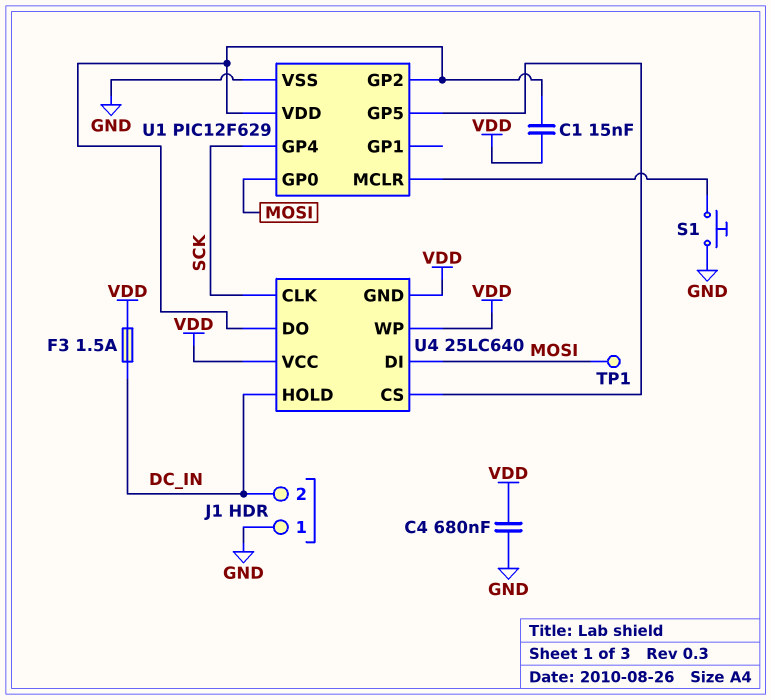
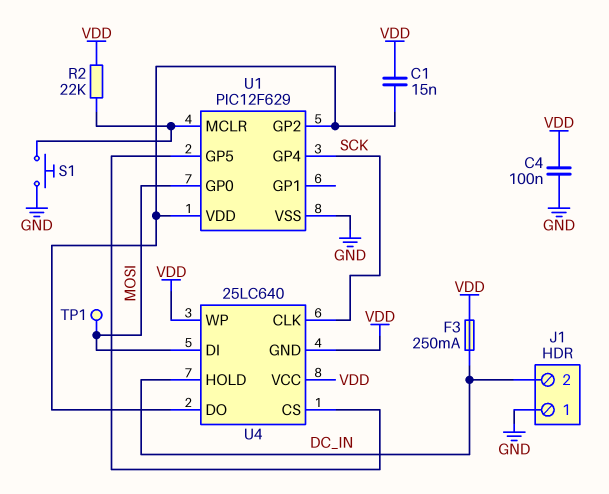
C4: 680nF (GND, VDD) -> 100nF (GND, VDD)
F3: 1.5A (DC_IN, VDD) -> 250mA (DC_IN, VDD)
R2: none -> 22k (U1/MCLR, VDD)

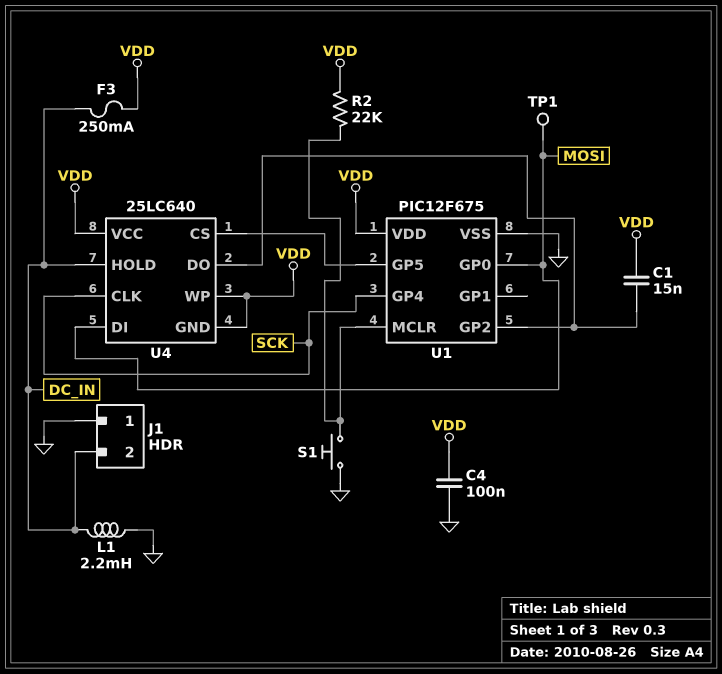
L1: none -> 2.2mH (DC_IN, GND)
U1: PIC12F629 -> PIC12F675
U1 pin VDD: U1/GP2 -> VDD

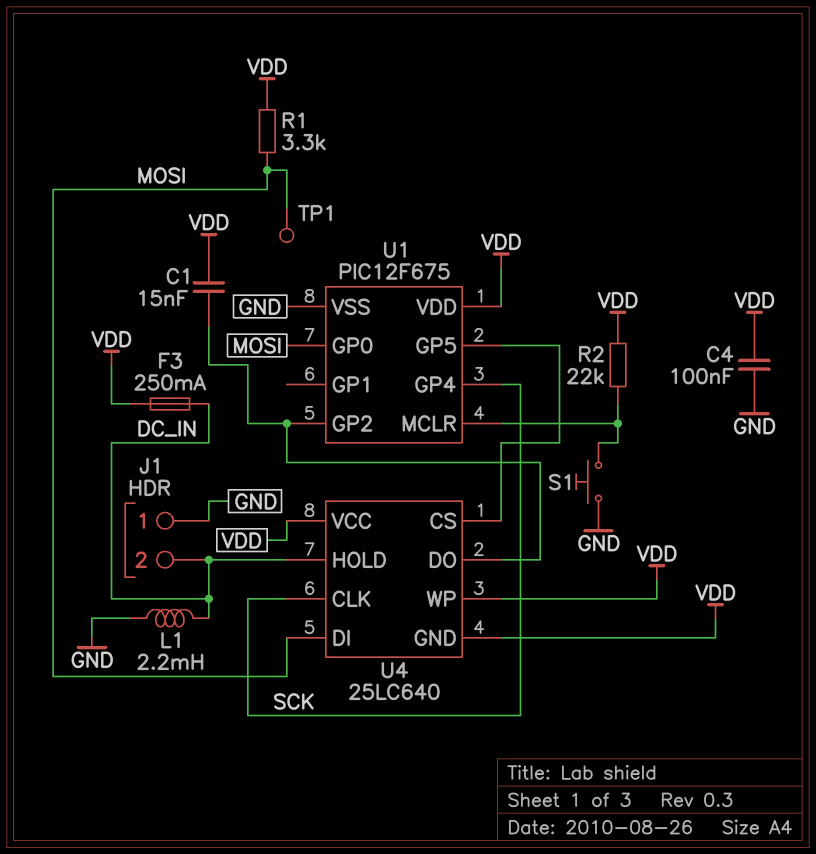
R1: none -> 3.3k (MOSI, VDD)

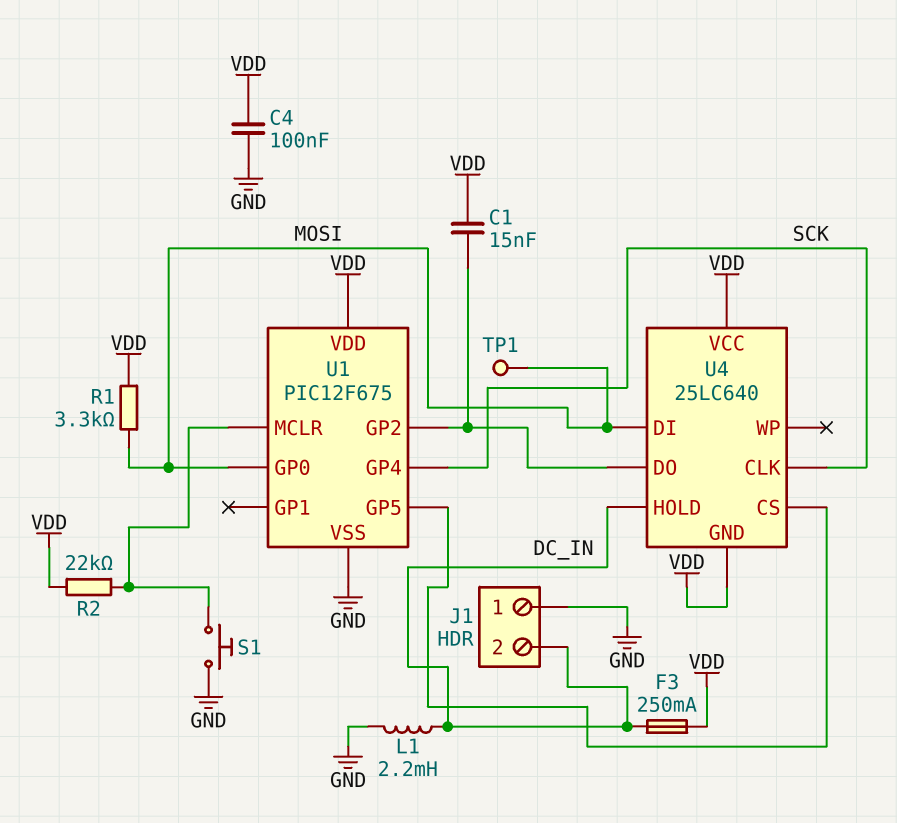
U4 pin WP: VDD -> none

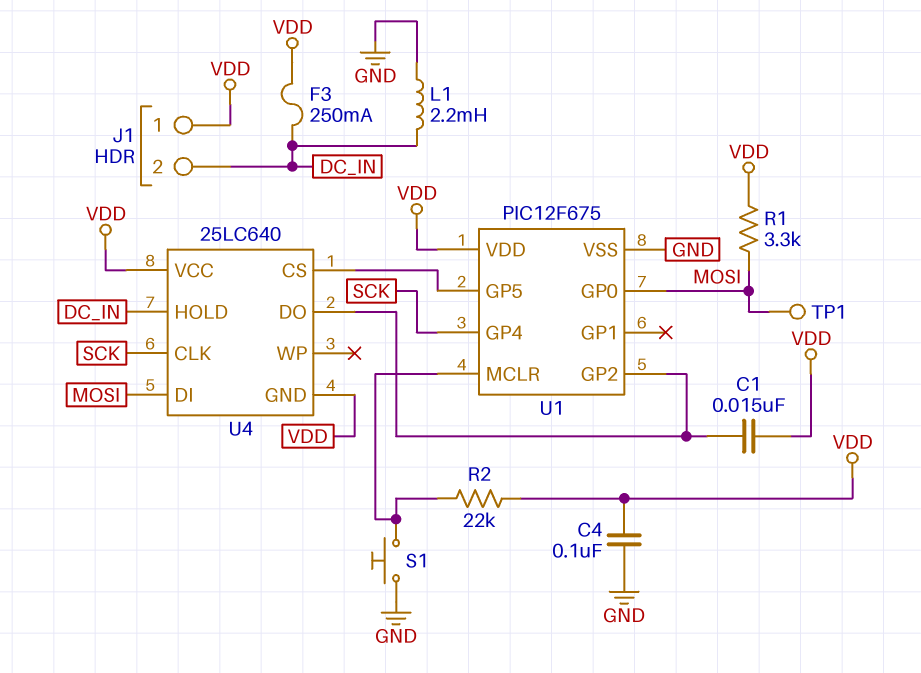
J1 pin 1: GND -> VDD

